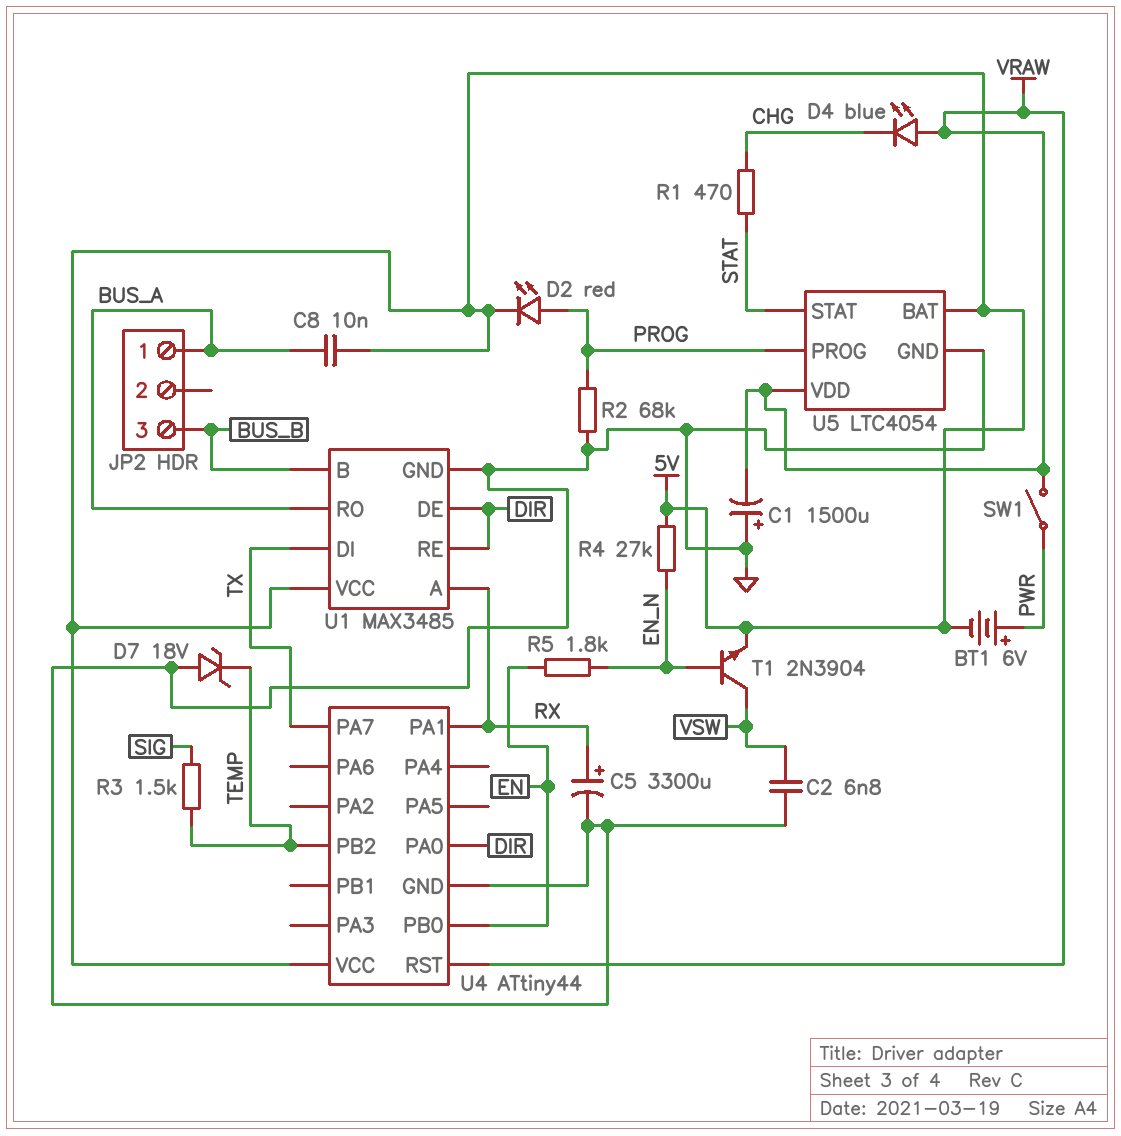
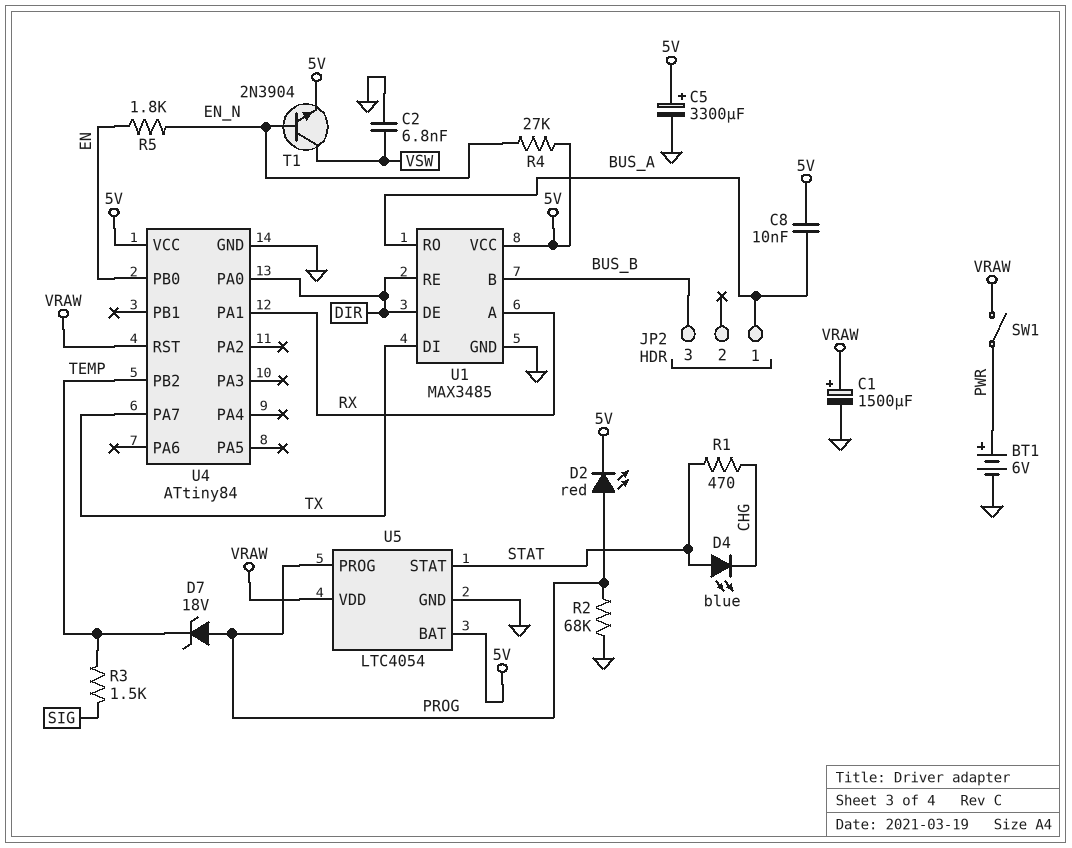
BT1: 6V (plus PWR, minus 5V) -> 6V (plus PWR, minus GND)
C1: 1500uF (plus GND, minus VRAW) -> 1500uF (plus VRAW, minus GND)
C5: 3300uF (plus RX, minus GND) -> 3300uF (plus 5V, minus GND)
D4: LED blue (A VRAW, K CHG) -> LED blue (A STAT, K CHG)
D7: zener 18V (A GND, K TEMP) -> zener 18V (A PROG, K TEMP)
U4: ATtiny44 -> ATtiny84

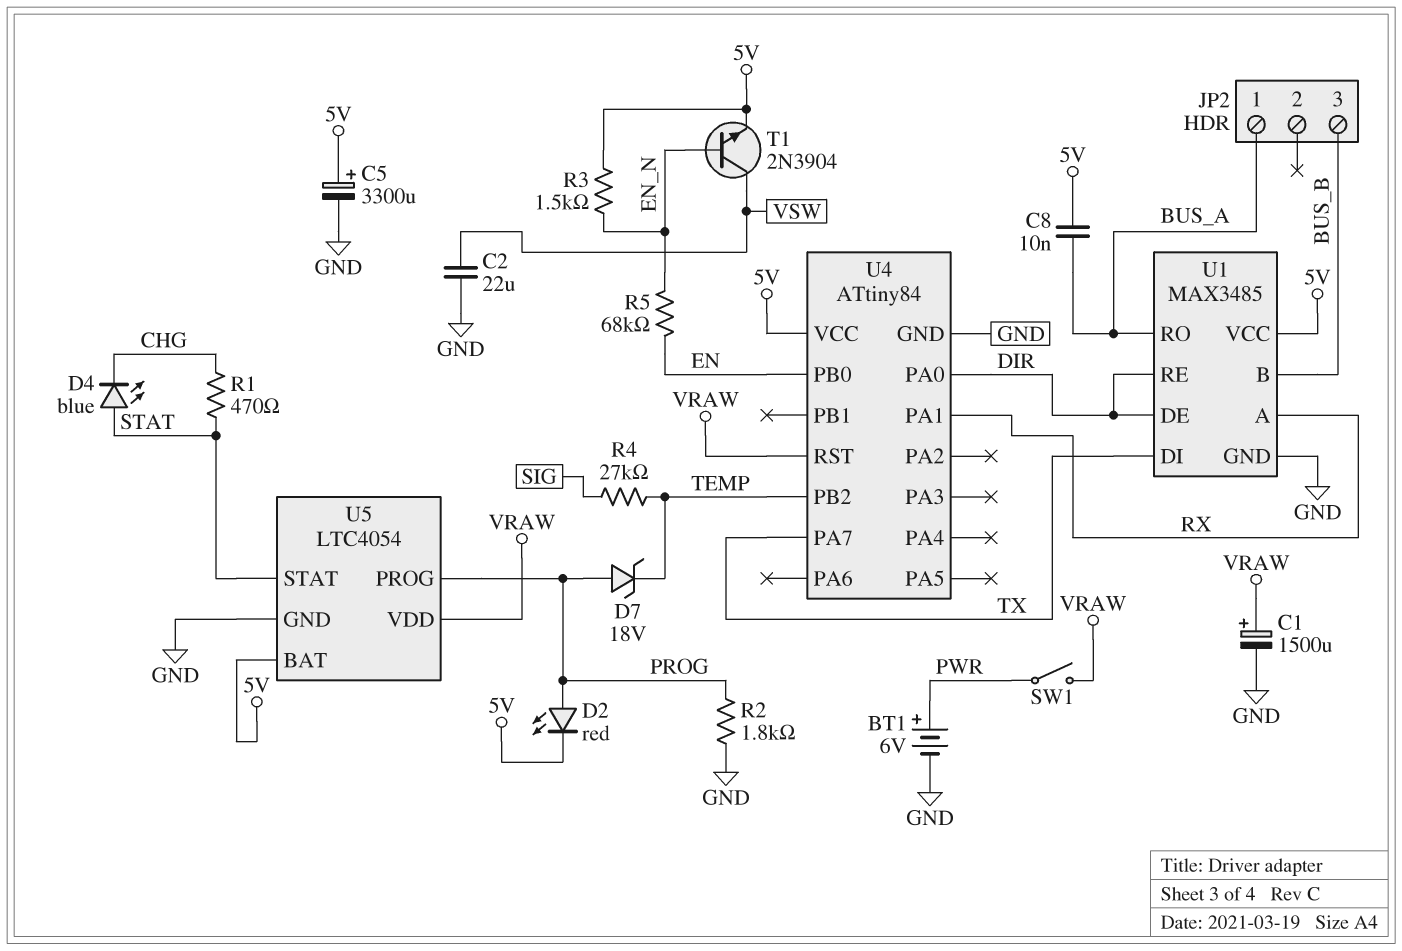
C2: 6.8nF (GND, VSW) -> 22uF (GND, VSW)
R2: 68k (GND, PROG) -> 1.8k (GND, PROG)
R3: 1.5k (SIG, TEMP) -> 1.5k (5V, EN_N)
R4: 27k (5V, EN_N) -> 27k (SIG, TEMP)
R5: 1.8k (EN, EN_N) -> 68k (EN, EN_N)

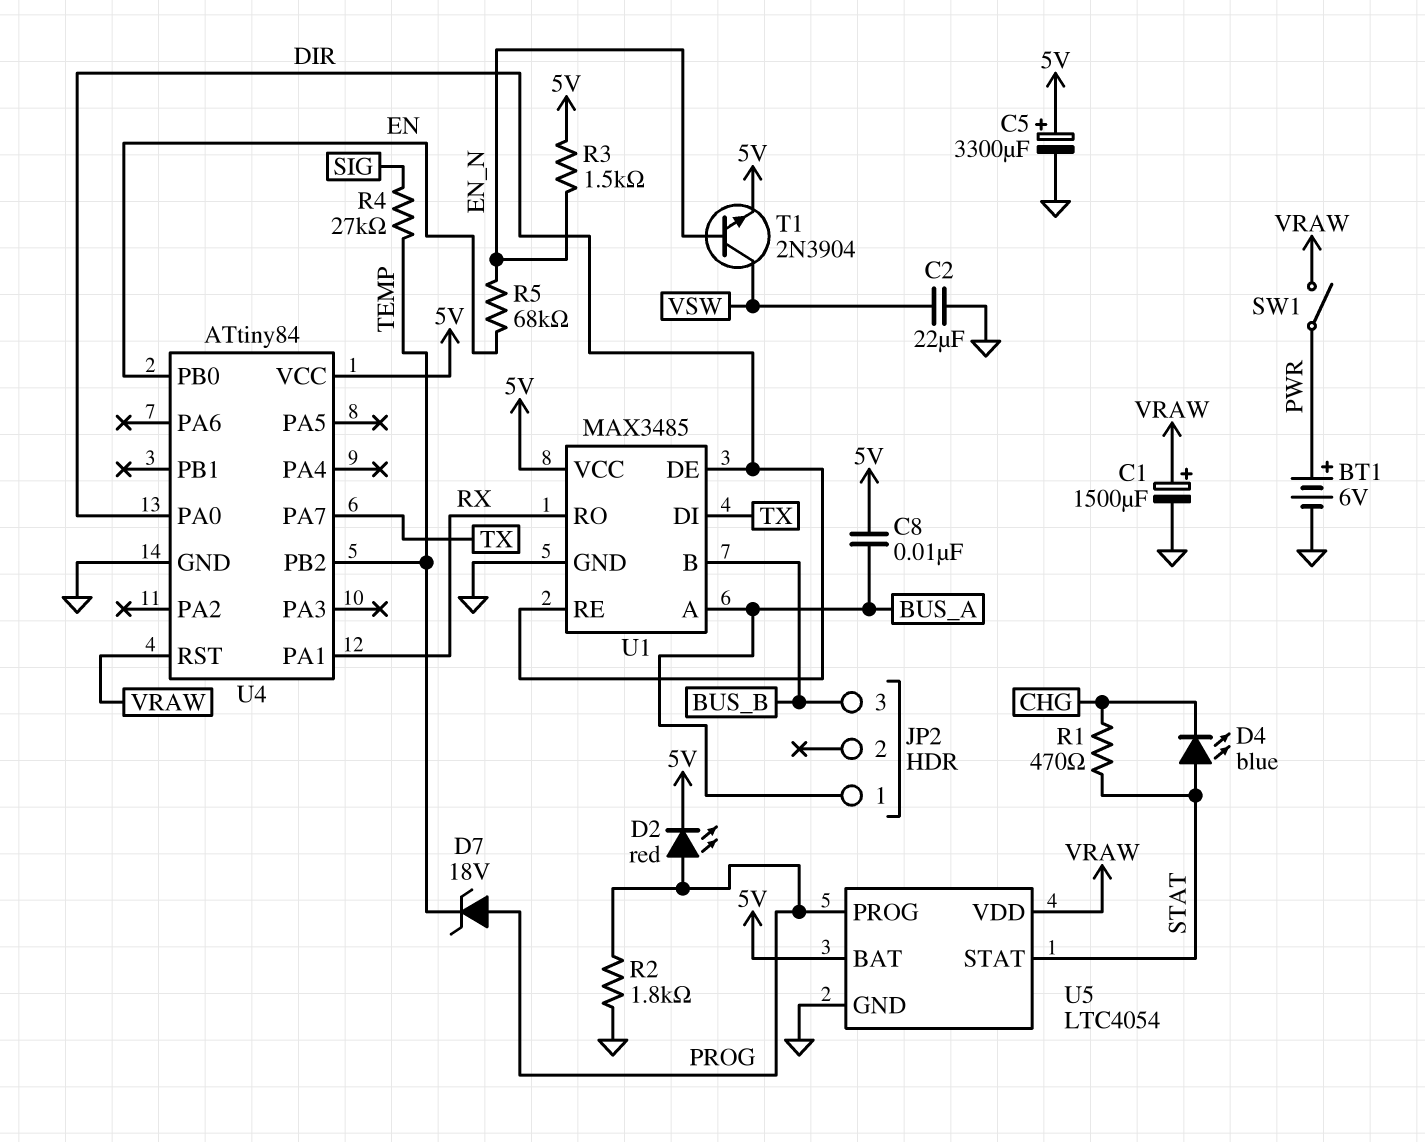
U1 pin A: RX -> BUS_A
U1 pin RO: BUS_A -> RX

